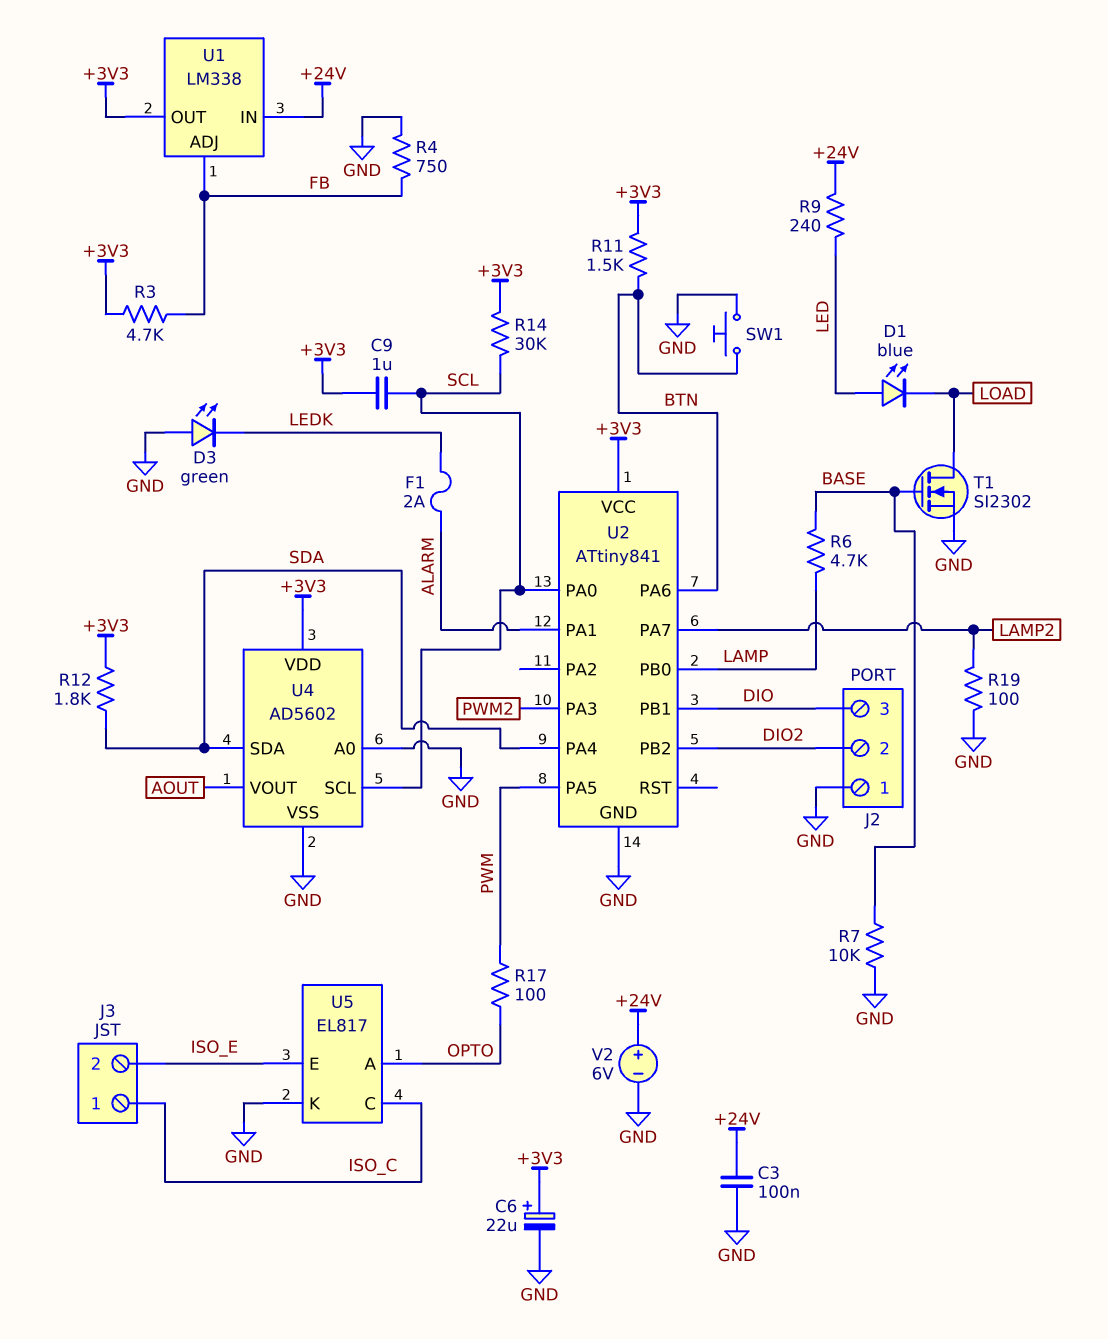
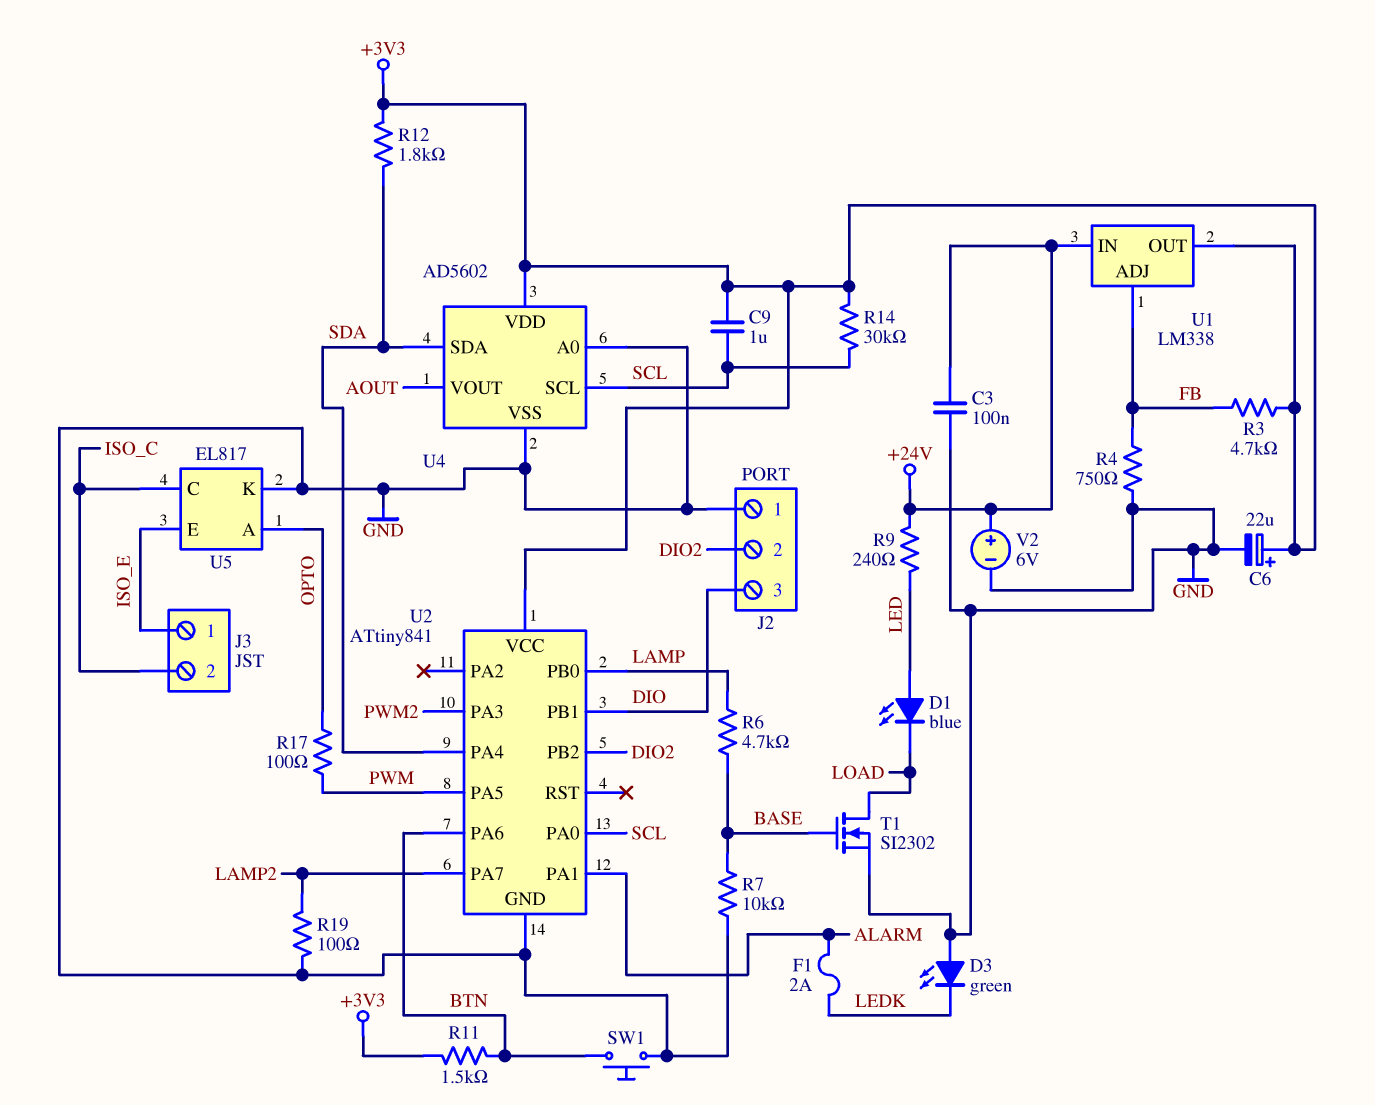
J3 pin 1: ISO_C -> ISO_E
J3 pin 2: ISO_E -> ISO_C

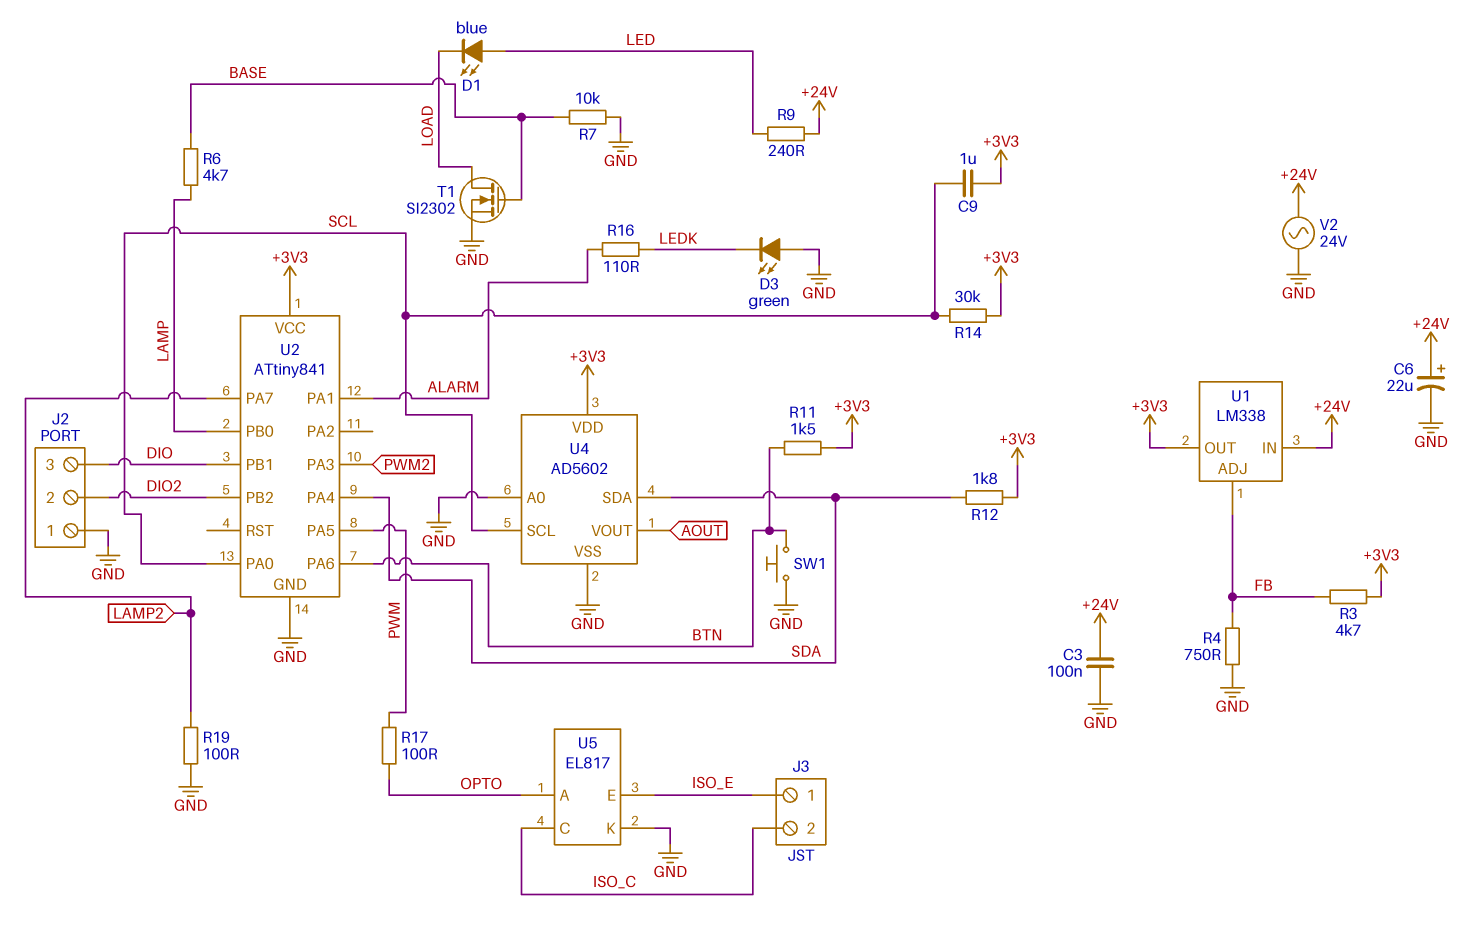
C6: 22uF (plus +3V3, minus GND) -> 22uF (plus +24V, minus GND)
F1: 2A (ALARM, LEDK) -> none
R16: none -> 110 (ALARM, LEDK)
V2: 6V (plus +24V, minus GND) -> AC 24V (+24V, GND)

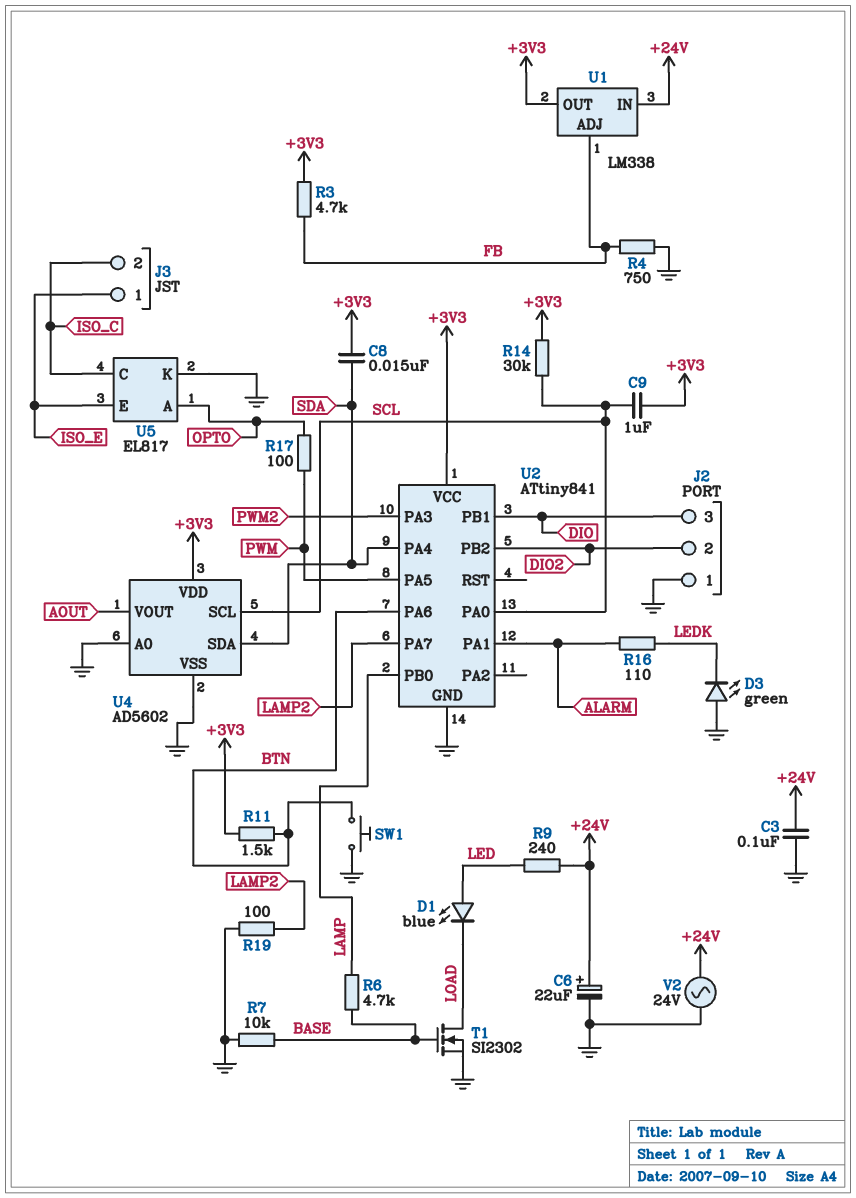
C8: none -> 15nF (+3V3, SDA)
R12: 1.8k (+3V3, SDA) -> none

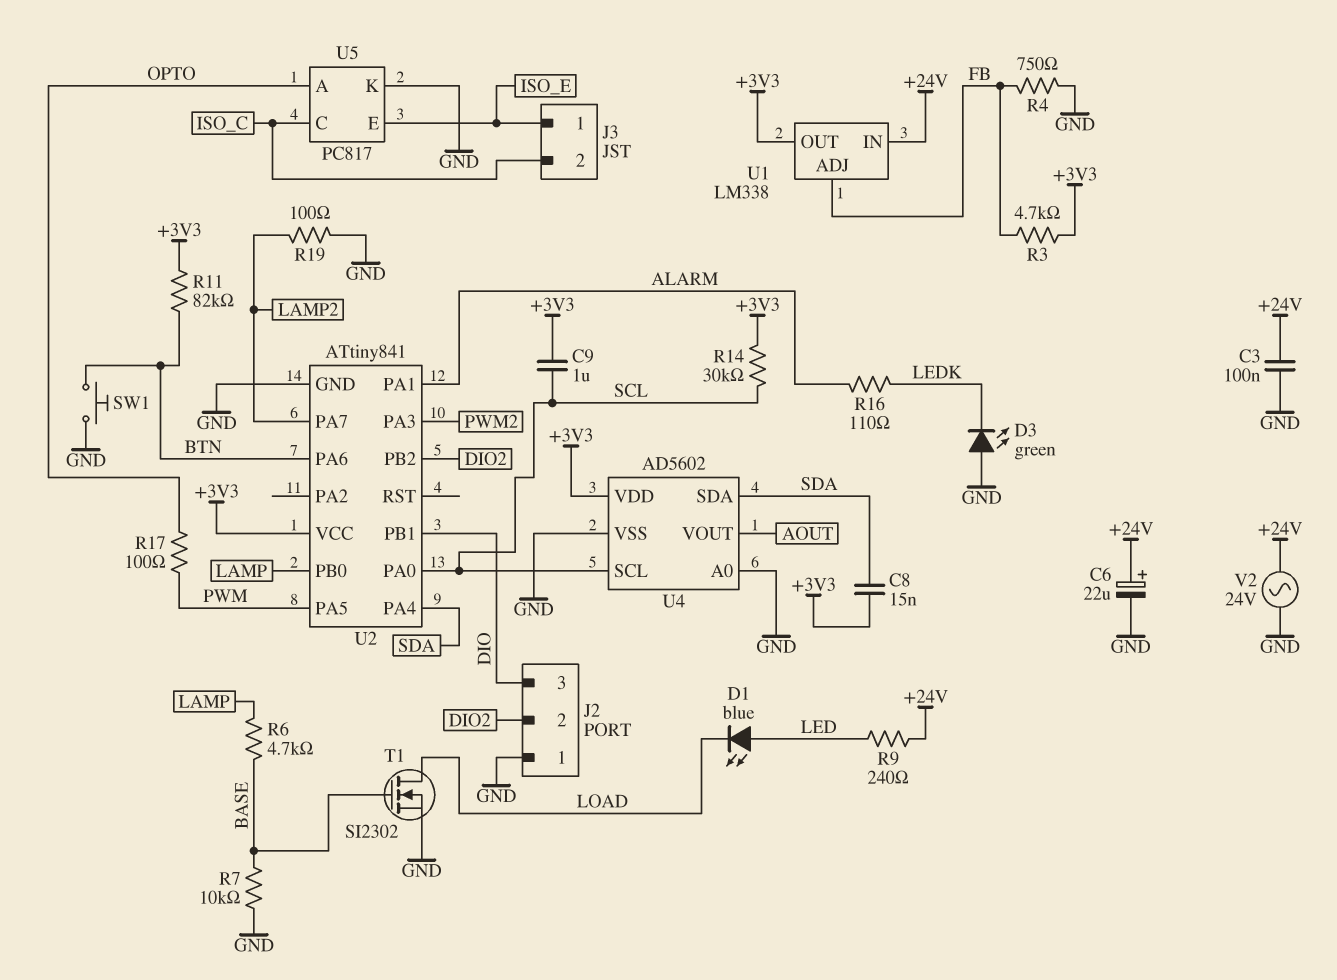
R11: 1.5k (+3V3, BTN) -> 82k (+3V3, BTN)
U5: EL817 -> PC817

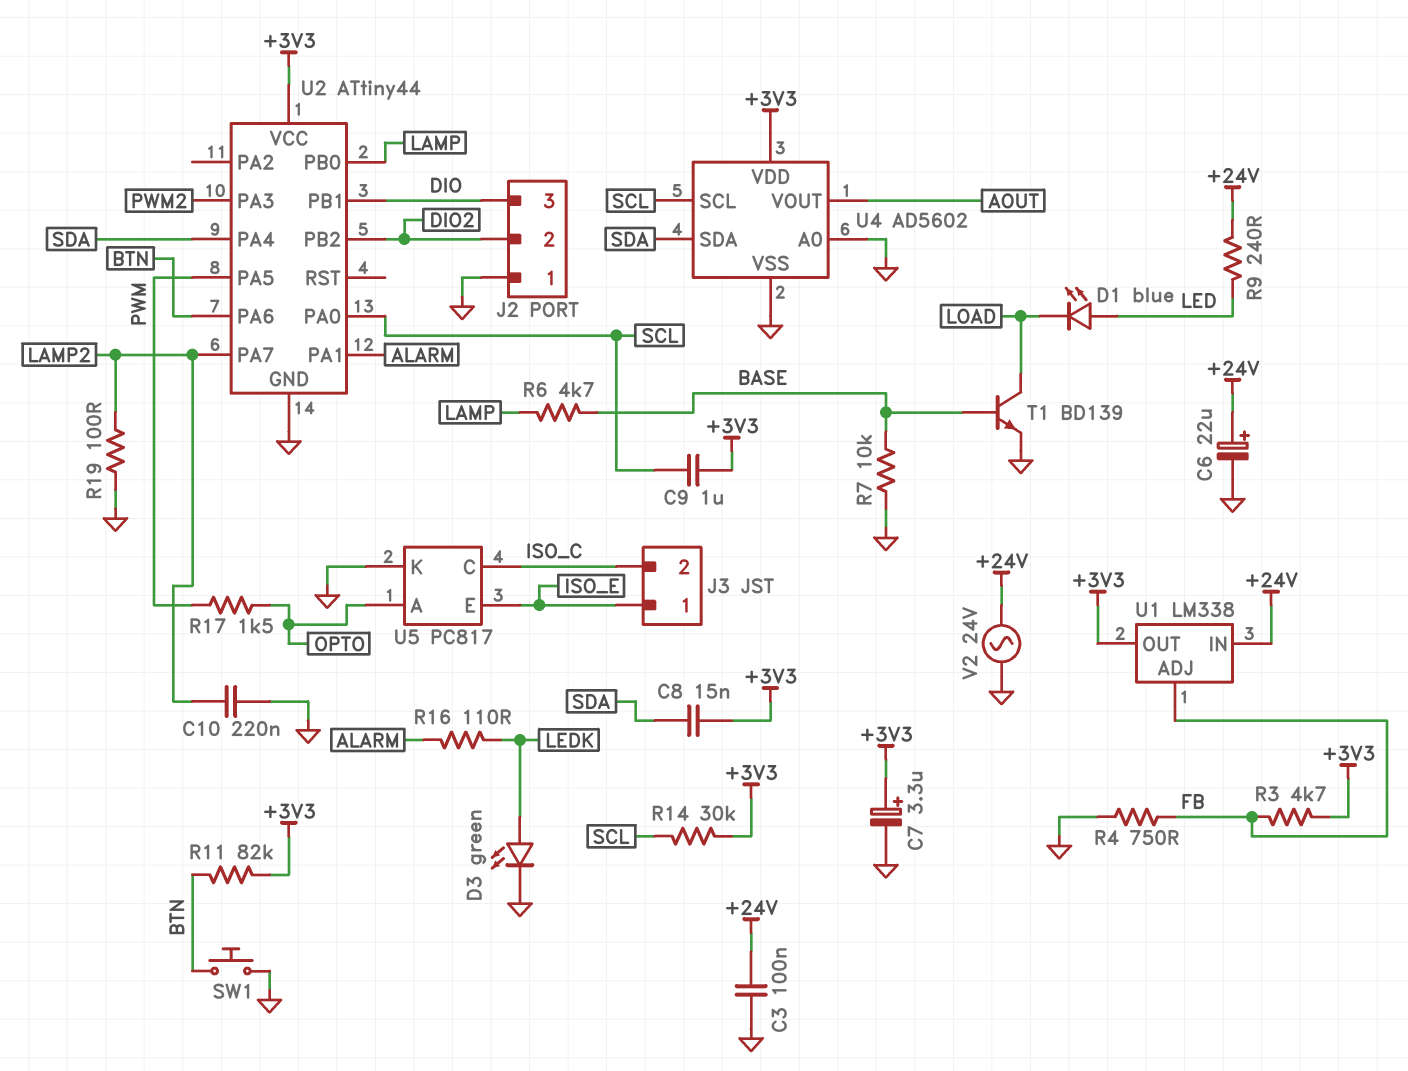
C7: none -> 3.3uF (plus +3V3, minus GND)
C10: none -> 220nF (GND, LAMP2)
D3: LED green (A GND, K LEDK) -> LED green (A LEDK, K GND)
R17: 100 (OPTO, PWM) -> 1.5k (OPTO, PWM)
T1: NMOS SI2302 (G BASE, D LOAD, S GND) -> NPN BD139 (B BASE, C LOAD, E GND)
U2: ATtiny841 -> ATtiny44

